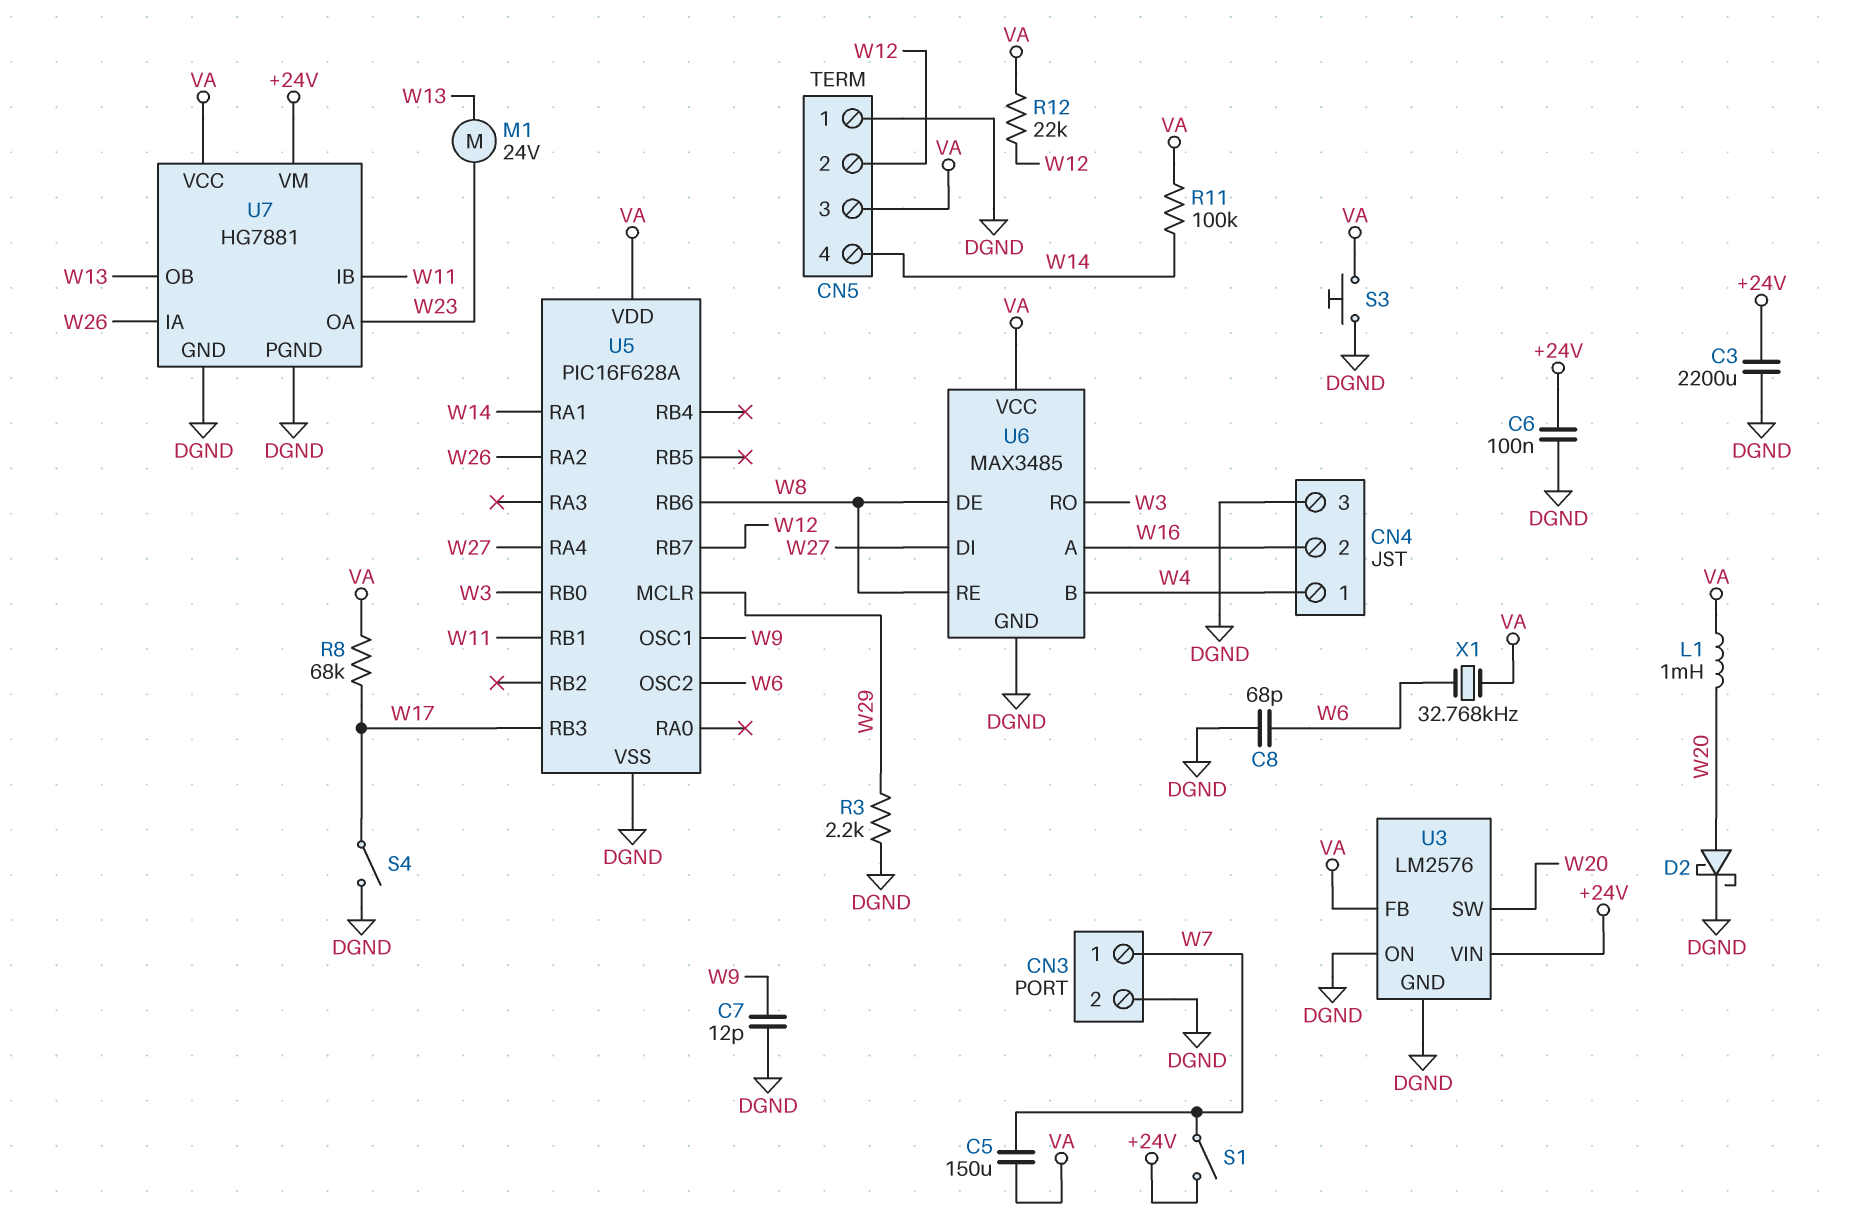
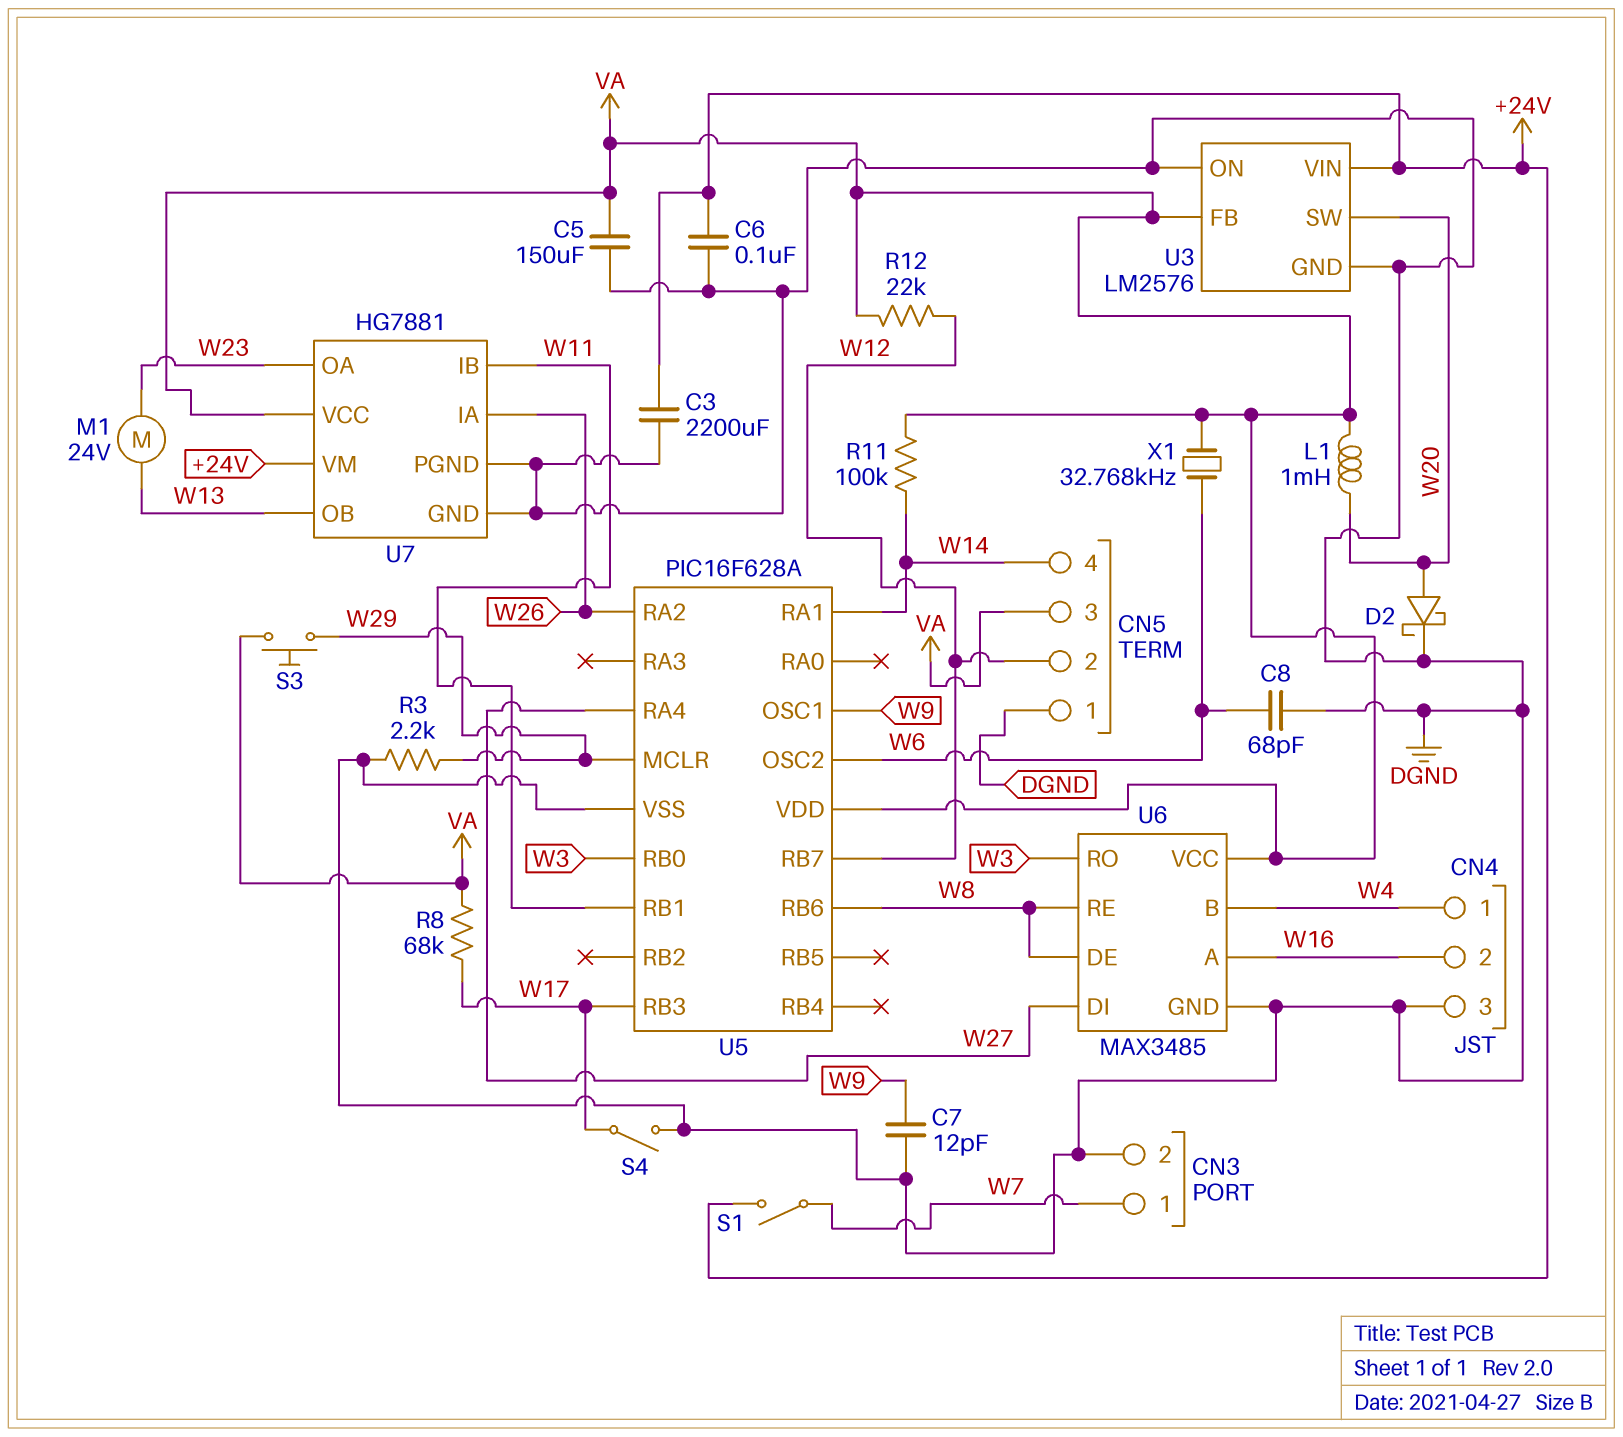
C5: 150uF (VA, W7) -> 150uF (DGND, VA)
S3: button (DGND, VA) -> button (VA, W29)

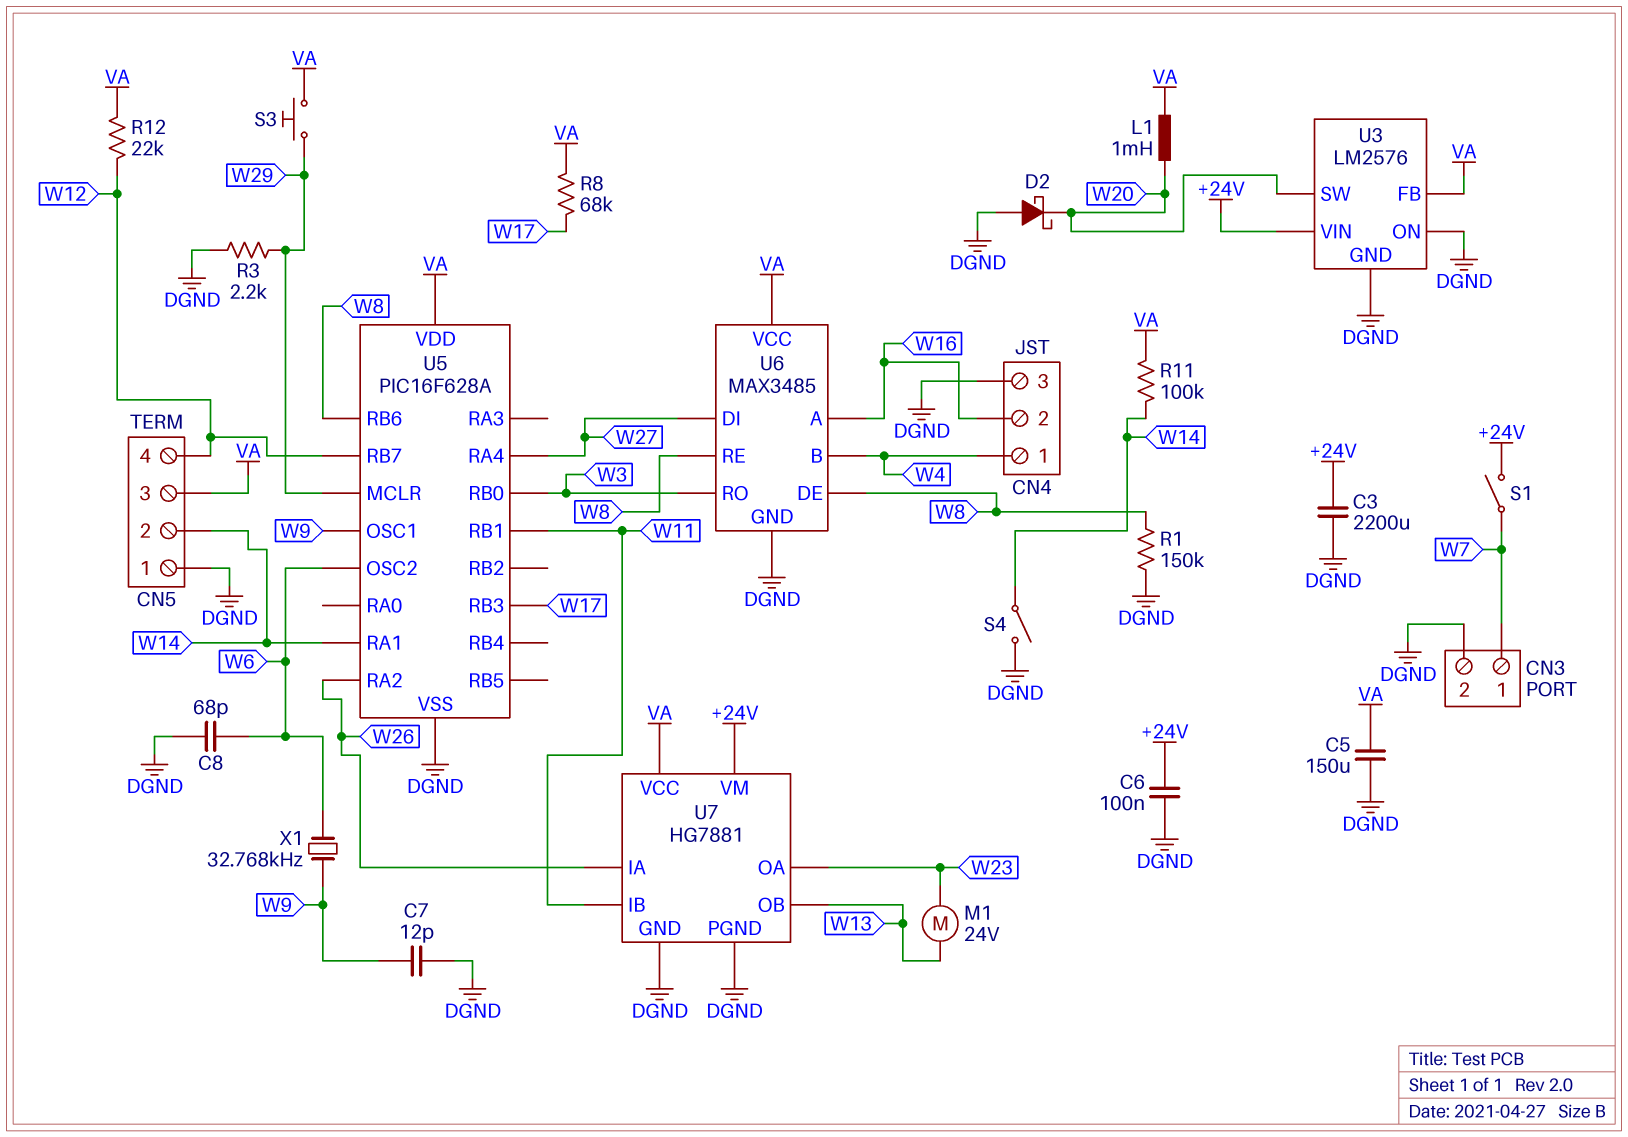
CN5 pin 2: W12 -> W14
CN5 pin 4: W14 -> W12
D2: schottky (A W20, K DGND) -> schottky (A DGND, K W20)
R1: none -> 150k (DGND, W8)
S4: switch (DGND, W17) -> switch (DGND, W14)
X1: 32.768kHz (VA, W6) -> 32.768kHz (W6, W9)

